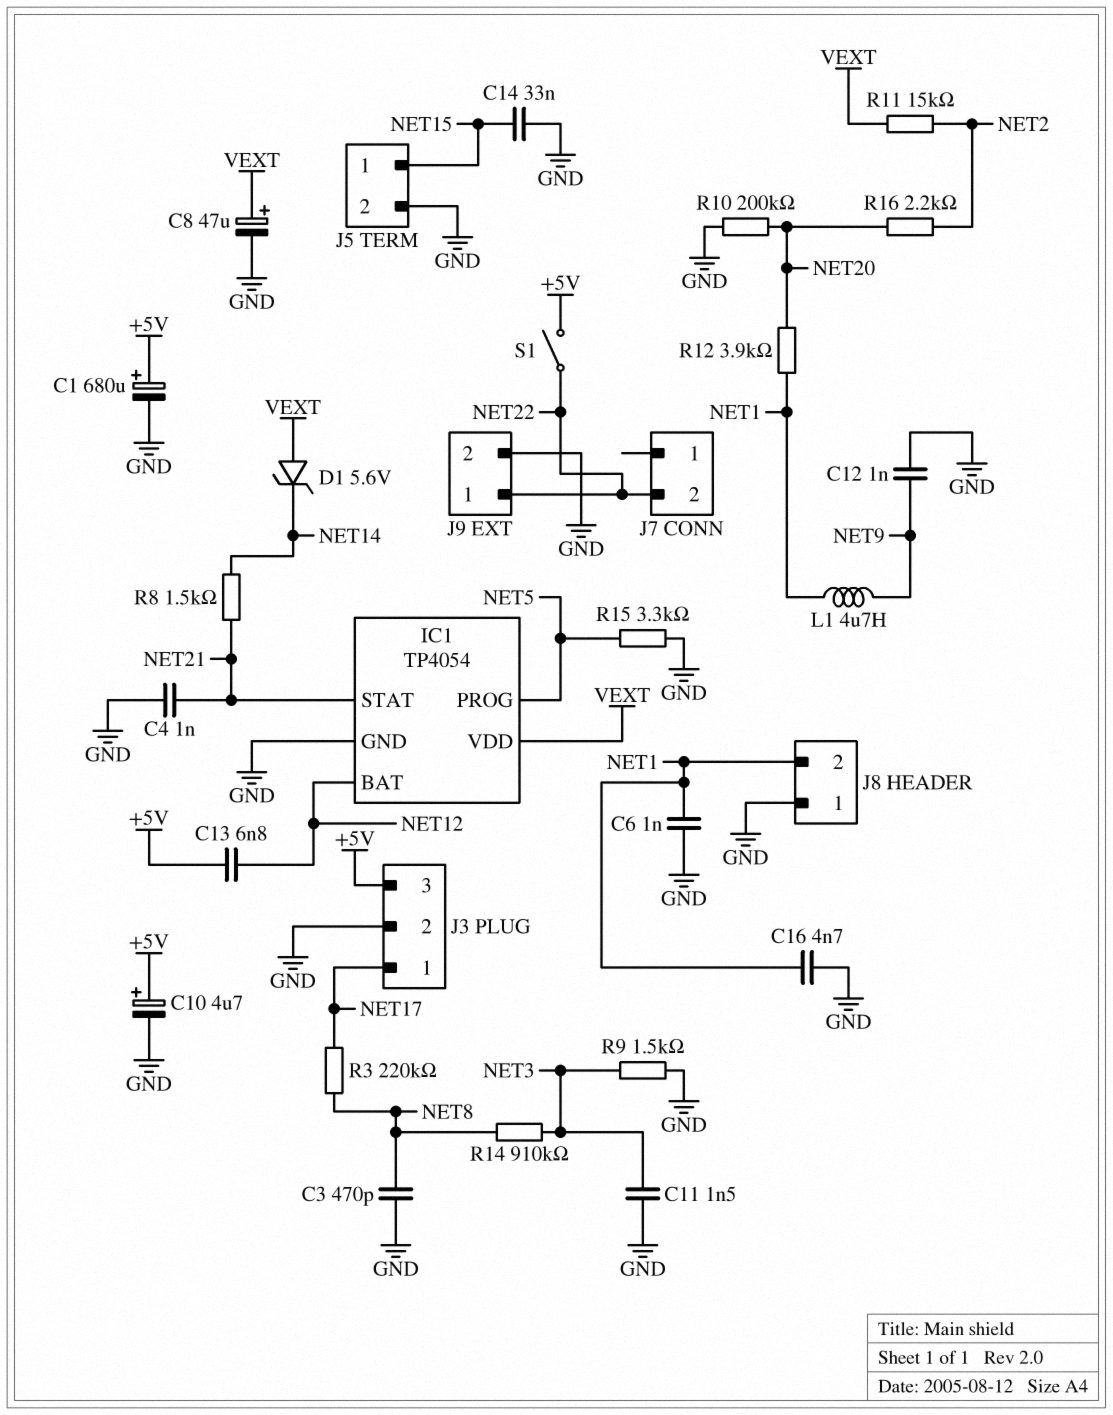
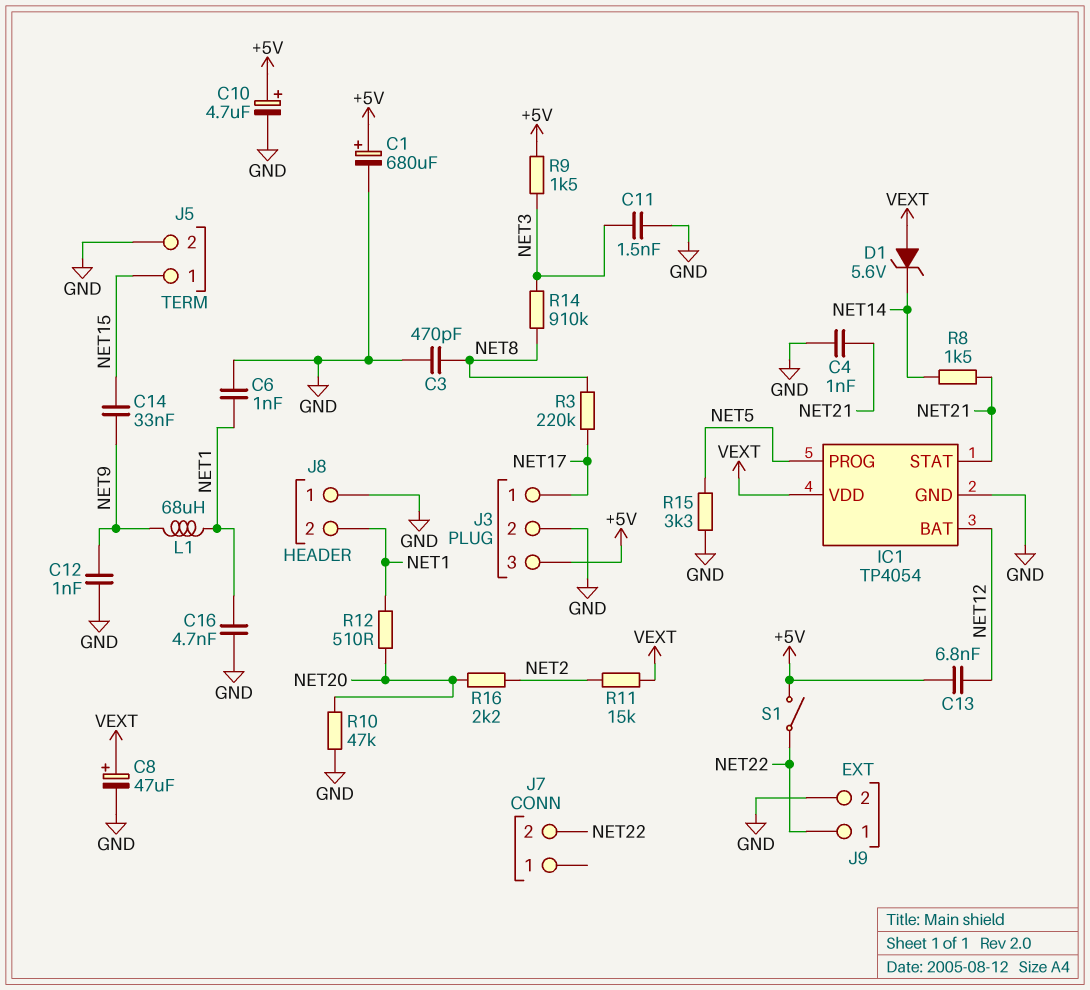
C14: 33nF (GND, NET15) -> 33nF (NET9, NET15)
L1: 4.7uH (NET1, NET9) -> 68uH (NET1, NET9)
R9: 1.5k (GND, NET3) -> 1.5k (+5V, NET3)
R10: 200k (GND, NET20) -> 47k (GND, NET20)
R12: 3.9k (NET1, NET20) -> 510 (NET1, NET20)

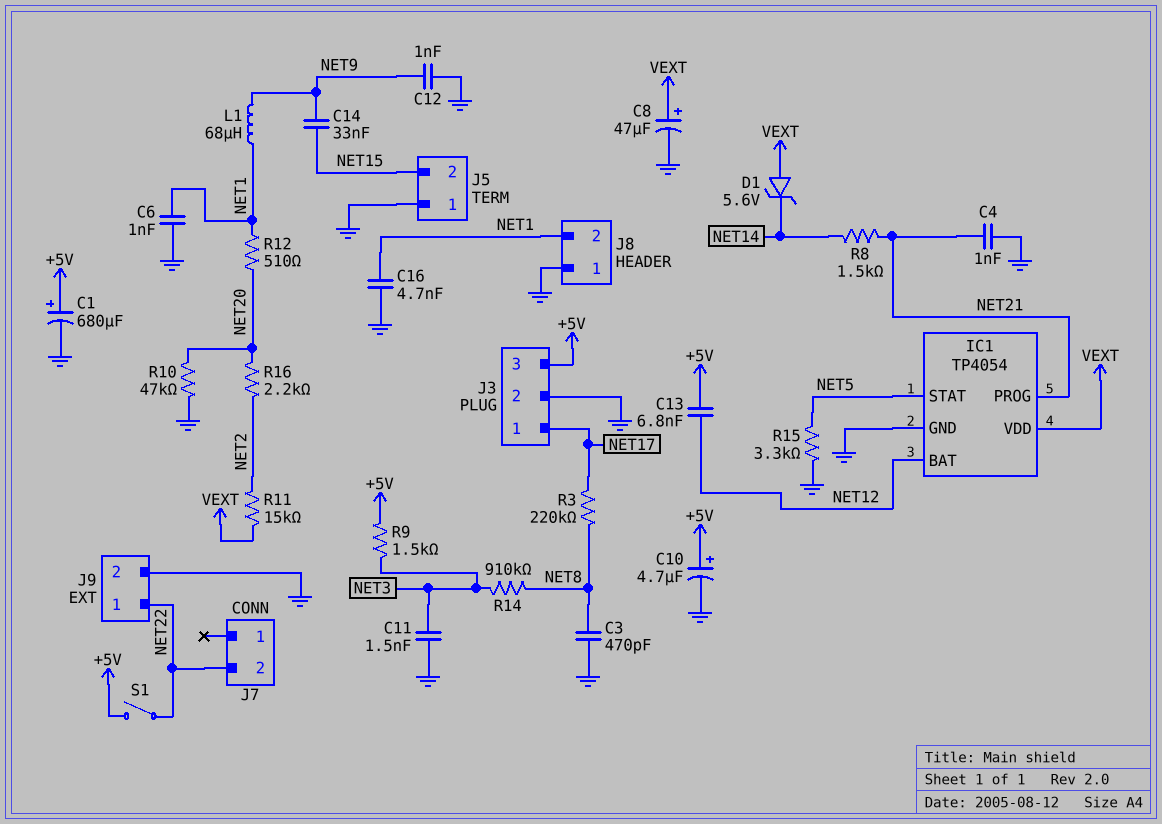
IC1 pin PROG: NET5 -> NET21
IC1 pin STAT: NET21 -> NET5
J5 pin 1: NET15 -> GND
J5 pin 2: GND -> NET15

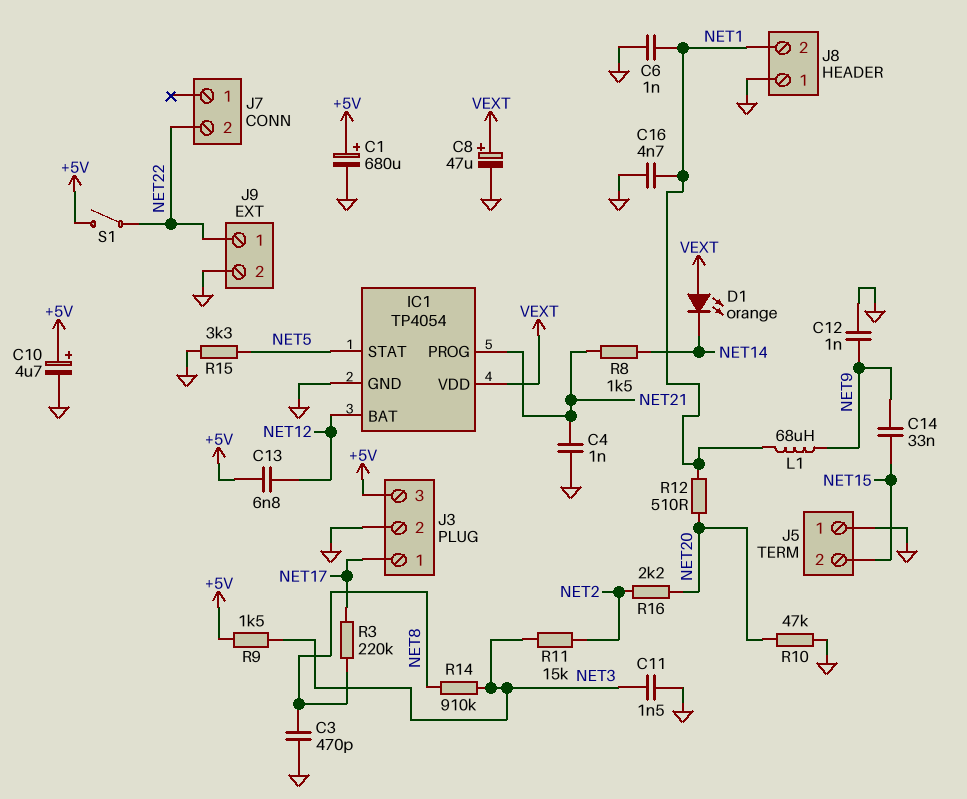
D1: zener 5.6V (A VEXT, K NET14) -> LED orange (A VEXT, K NET14)
R11: 15k (NET2, VEXT) -> 15k (NET2, NET3)

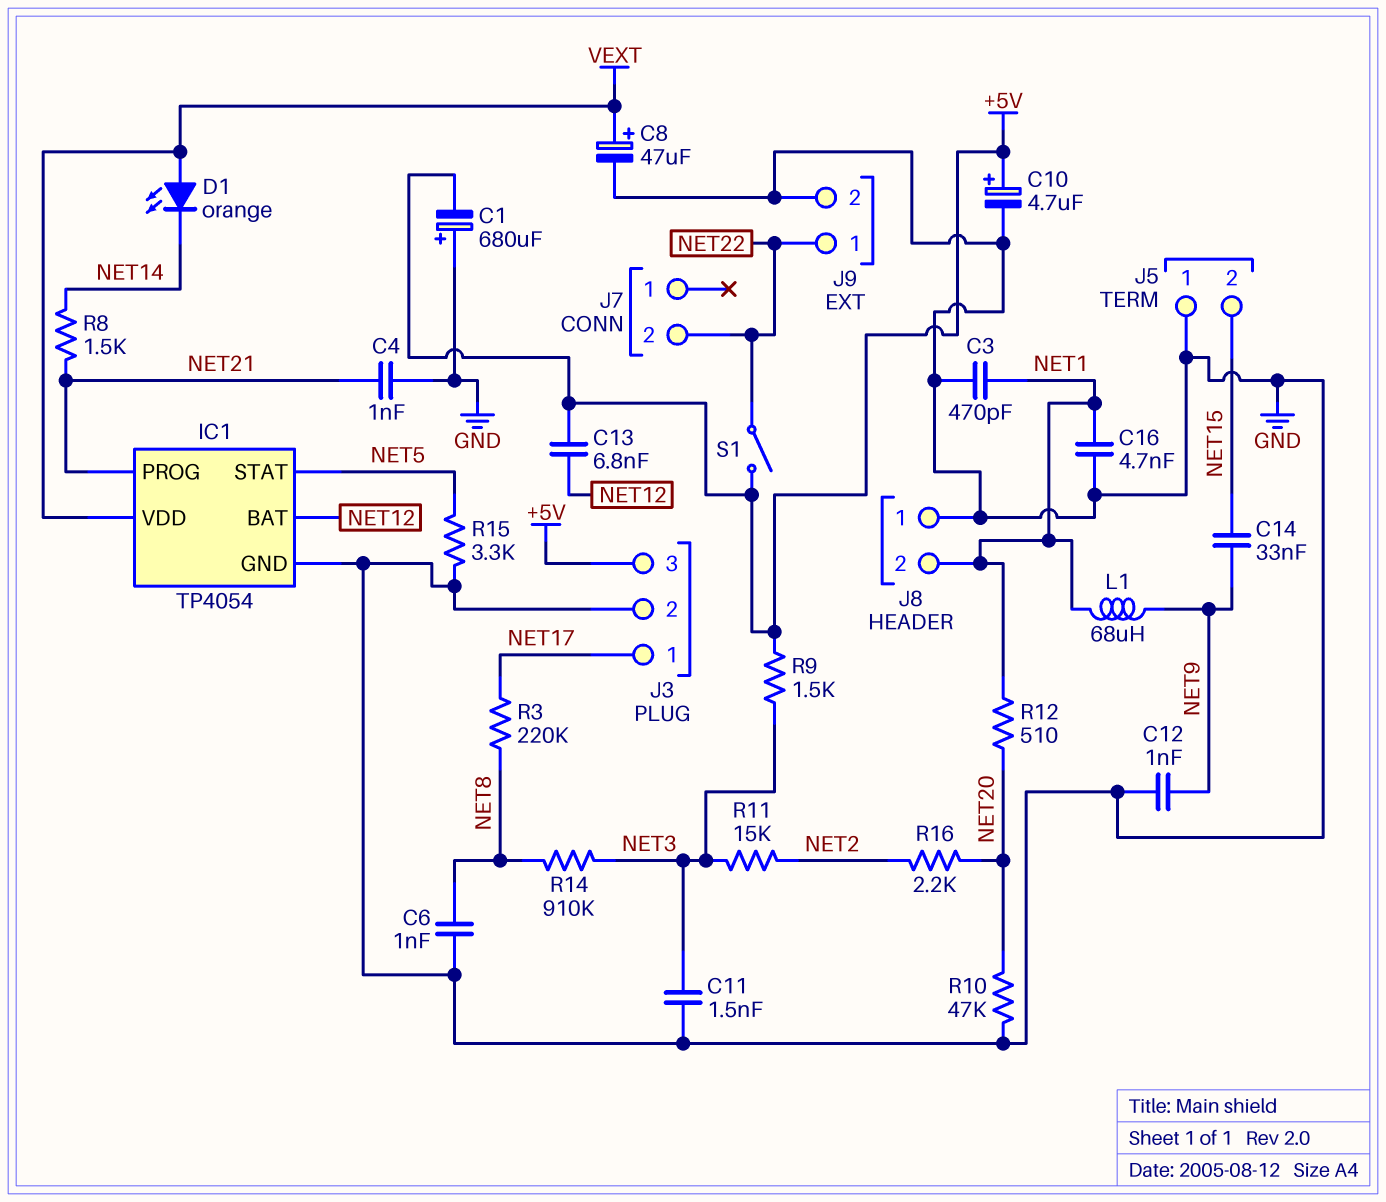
C1: 680uF (plus +5V, minus GND) -> 680uF (plus GND, minus +5V)
C3: 470pF (GND, NET8) -> 470pF (GND, NET1)
C6: 1nF (GND, NET1) -> 1nF (GND, NET8)

